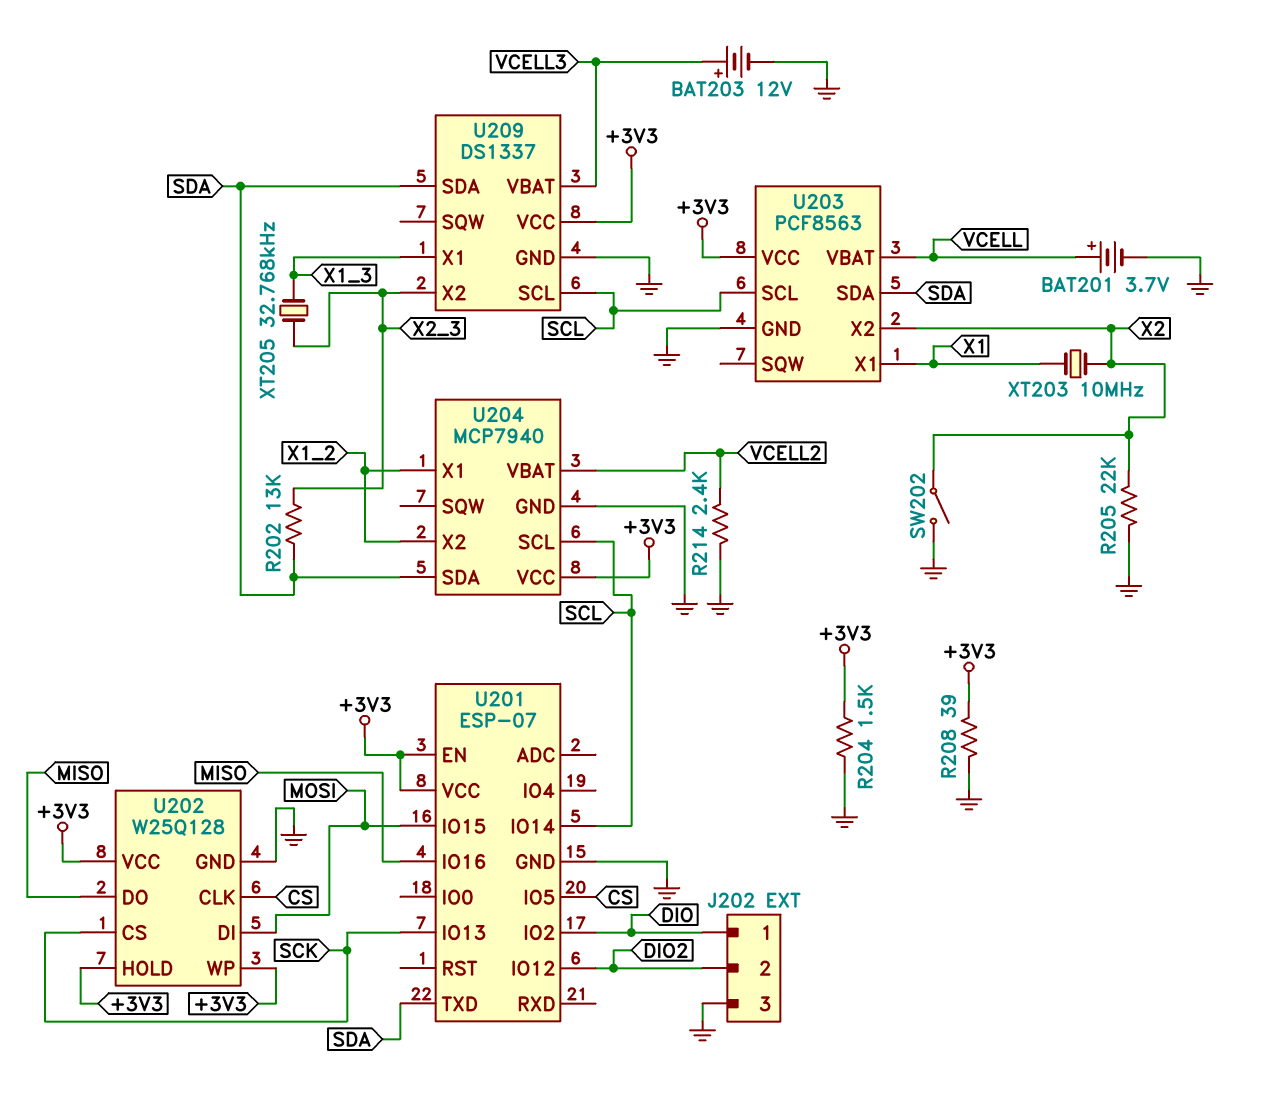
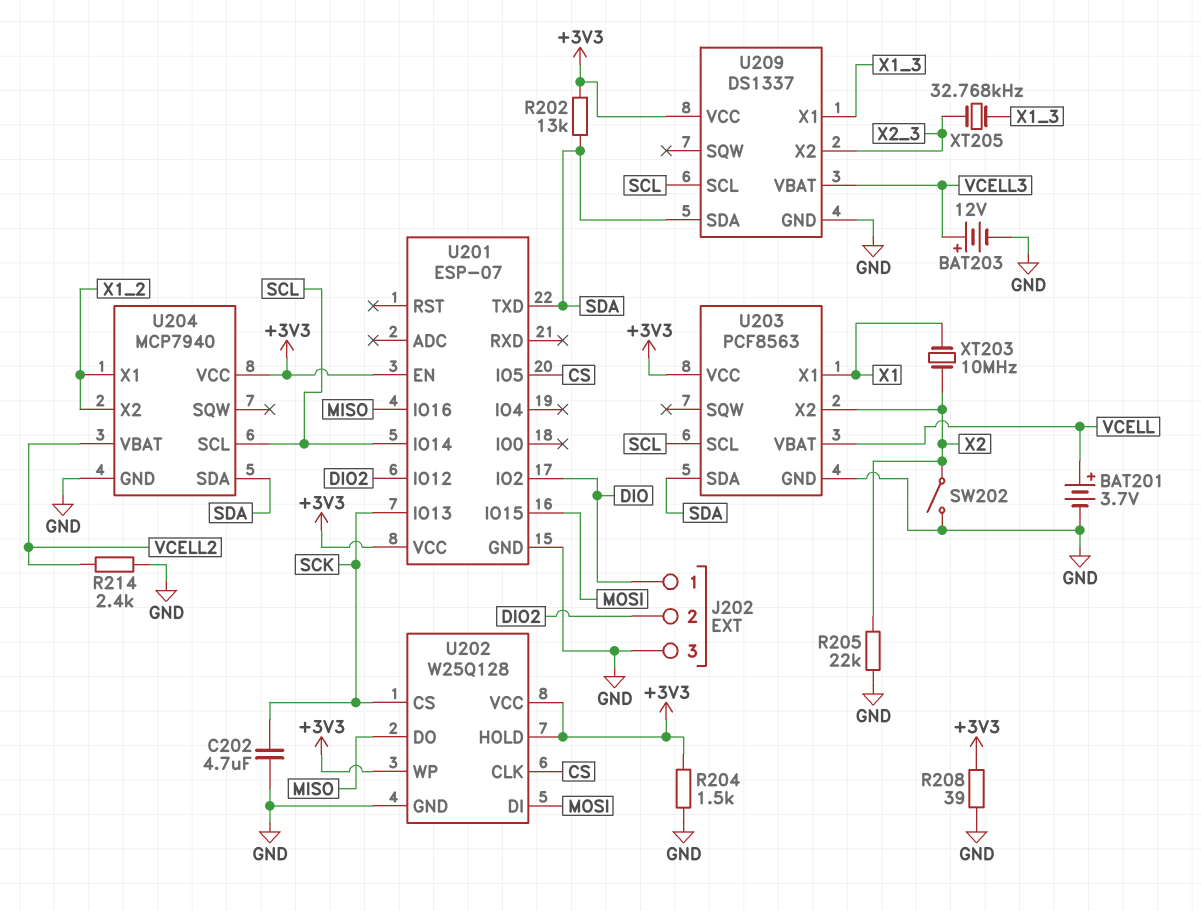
C202: none -> 4.7uF (GND, SCK)
R202: 13k (SDA, X2_3) -> 13k (+3V3, SDA)

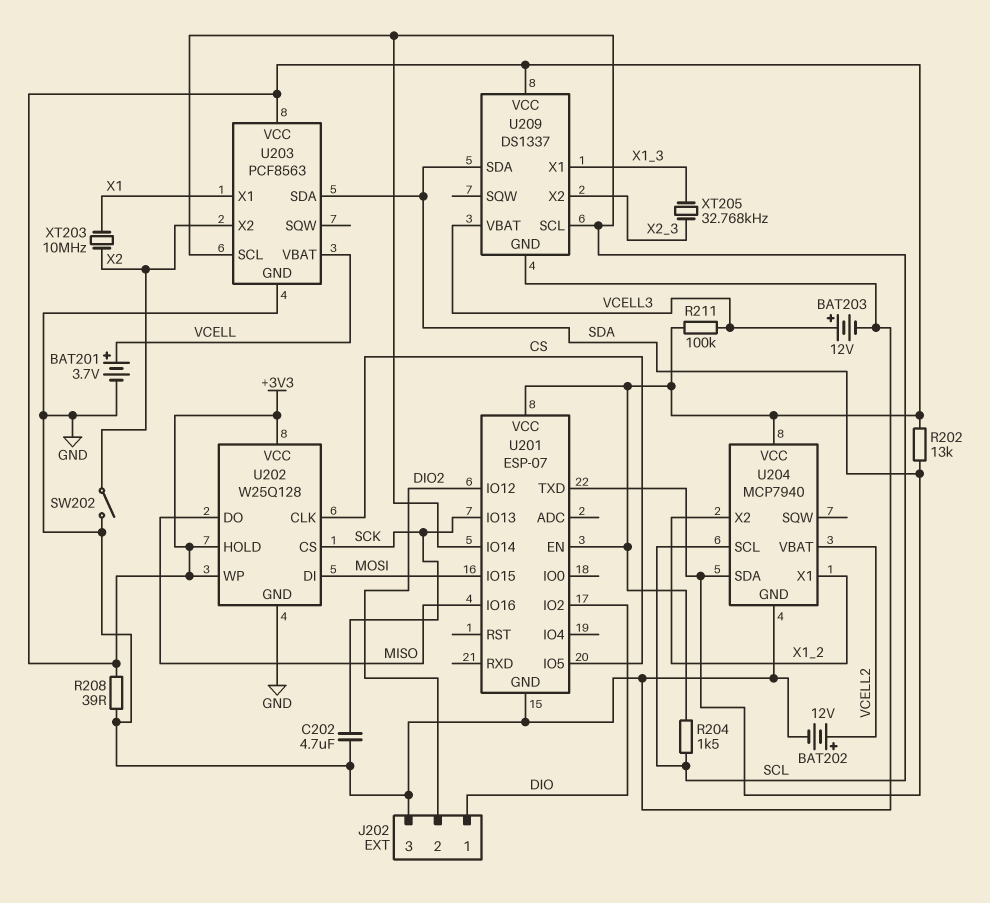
BAT202: none -> 12V (plus VCELL2, minus GND)
R204: 1.5k (+3V3, GND) -> 1.5k (+3V3, SCL)
R205: 22k (GND, X2) -> none
R211: none -> 100k (+3V3, VCELL3)
R214: 2.4k (GND, VCELL2) -> none

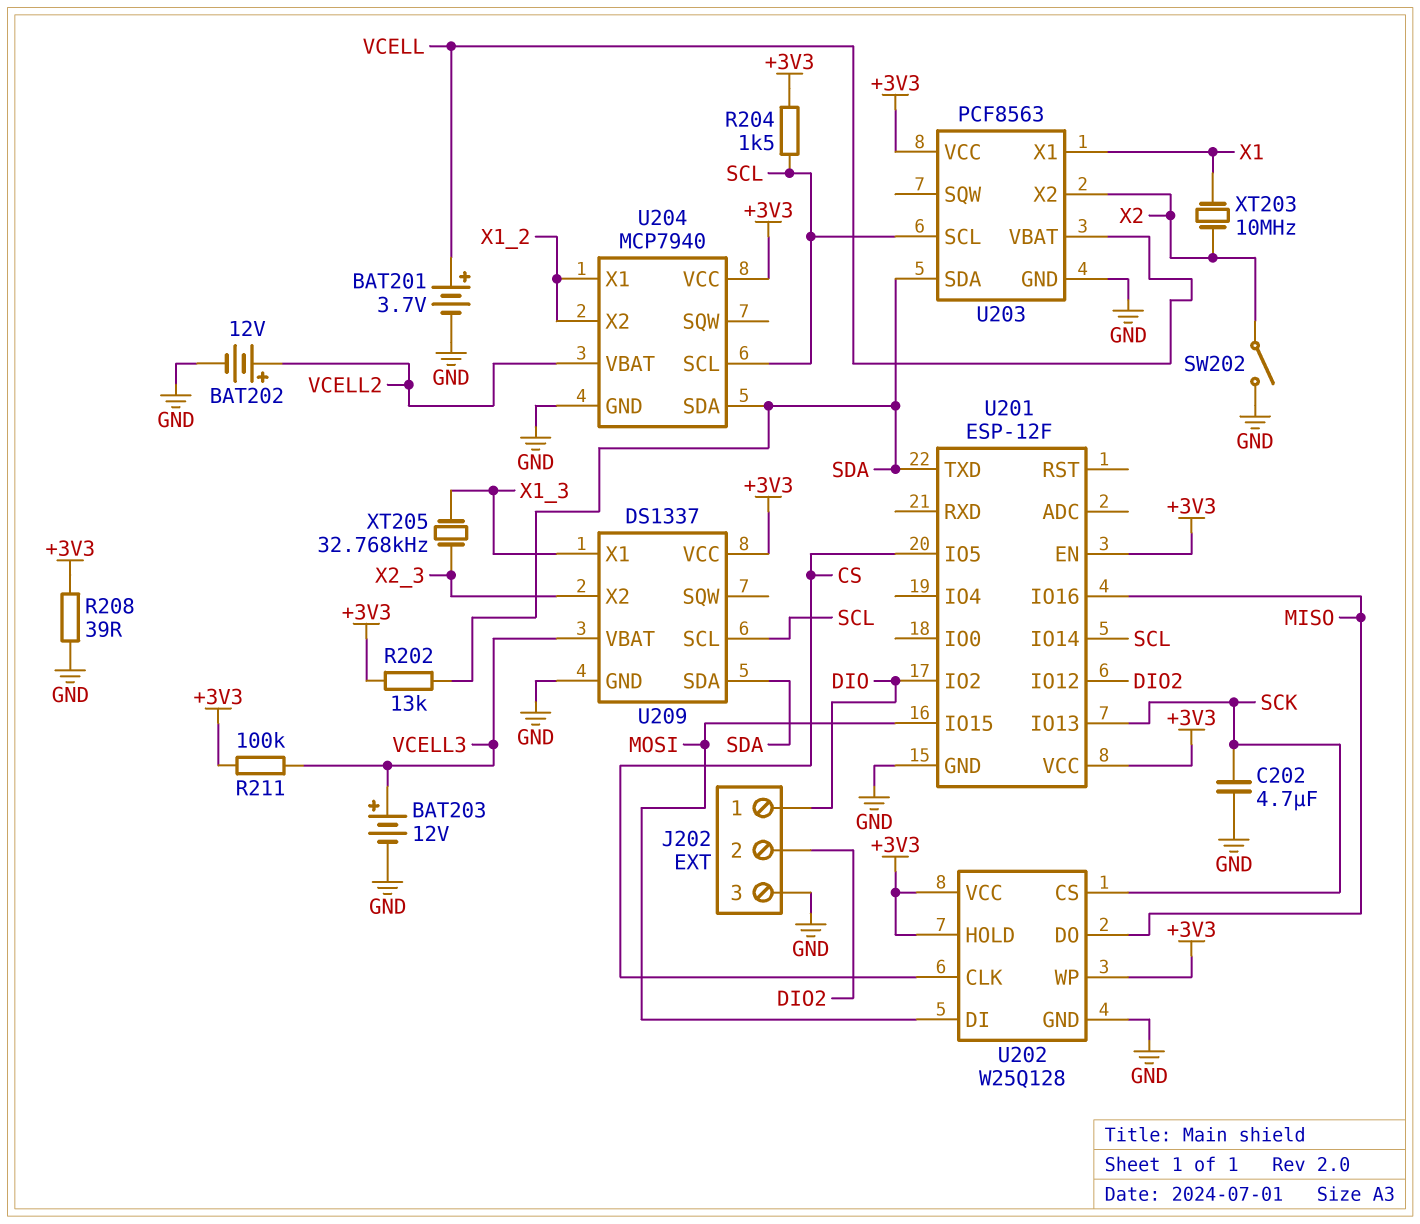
U201: ESP-07 -> ESP-12F

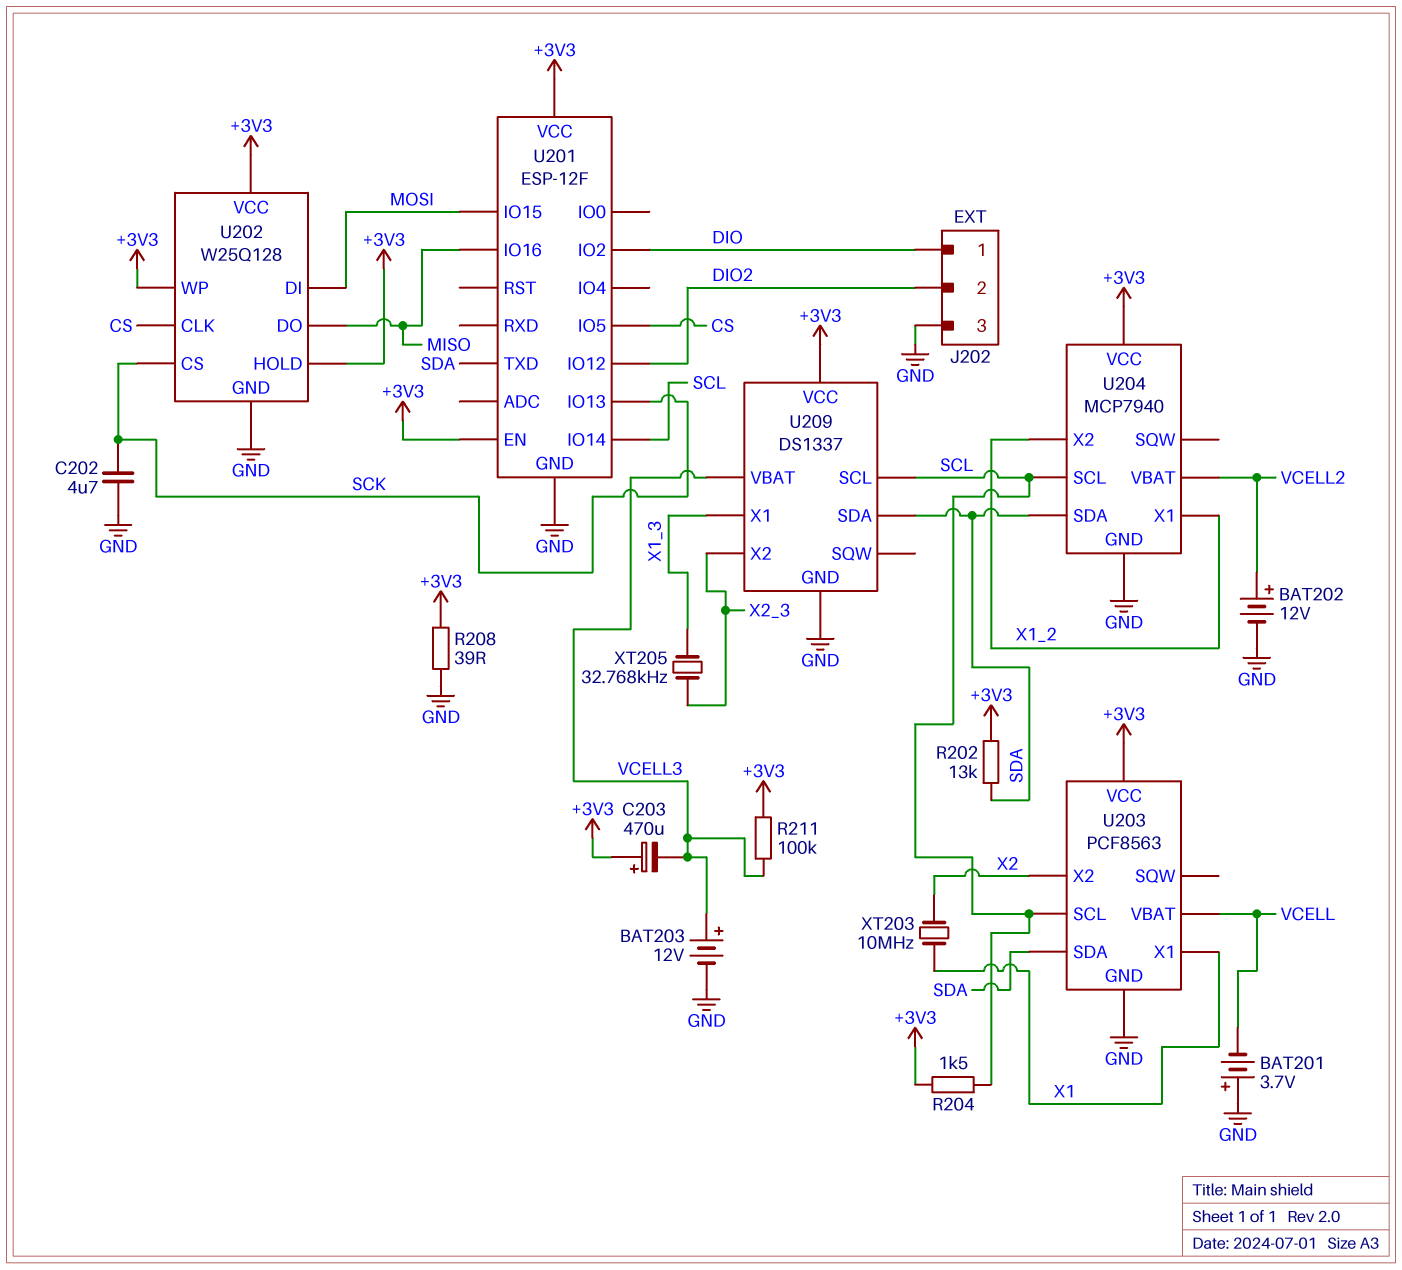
BAT201: 3.7V (plus VCELL, minus GND) -> 3.7V (plus GND, minus VCELL)
C203: none -> 470uF (plus +3V3, minus VCELL3)
SW202: switch (GND, X2) -> none

